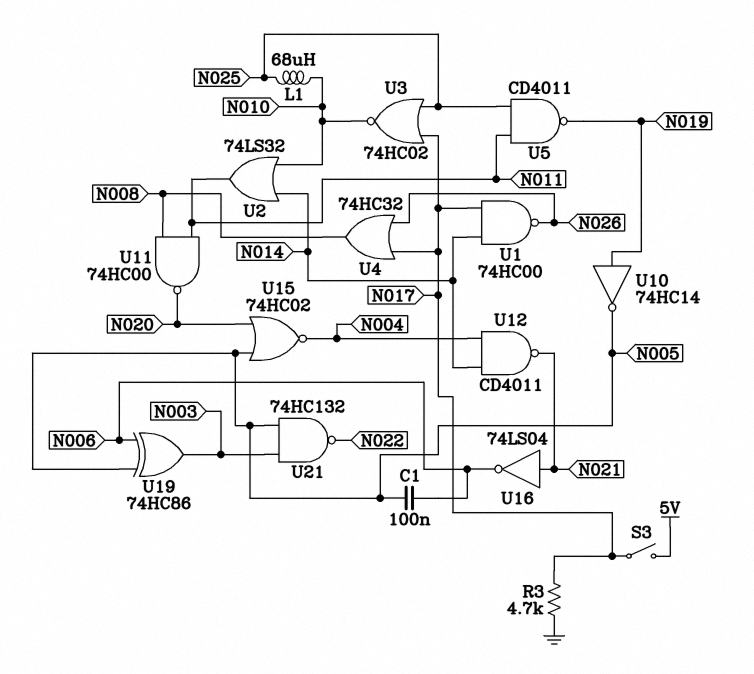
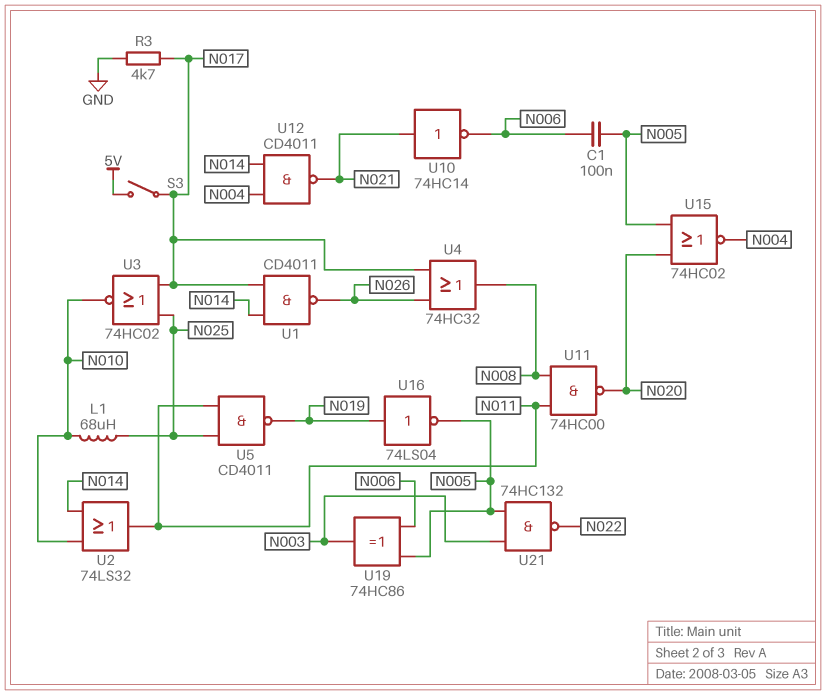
U1: NAND 74HC00 (in N014, in N017, out N026) -> NAND CD4011 (in N014, in N017, out N026)
U10: NOT 74HC14 (in N019, out N005) -> NOT 74HC14 (in N021, out N006)
U16: NOT 74LS04 (in N021, out N006) -> NOT 74LS04 (in N019, out N005)

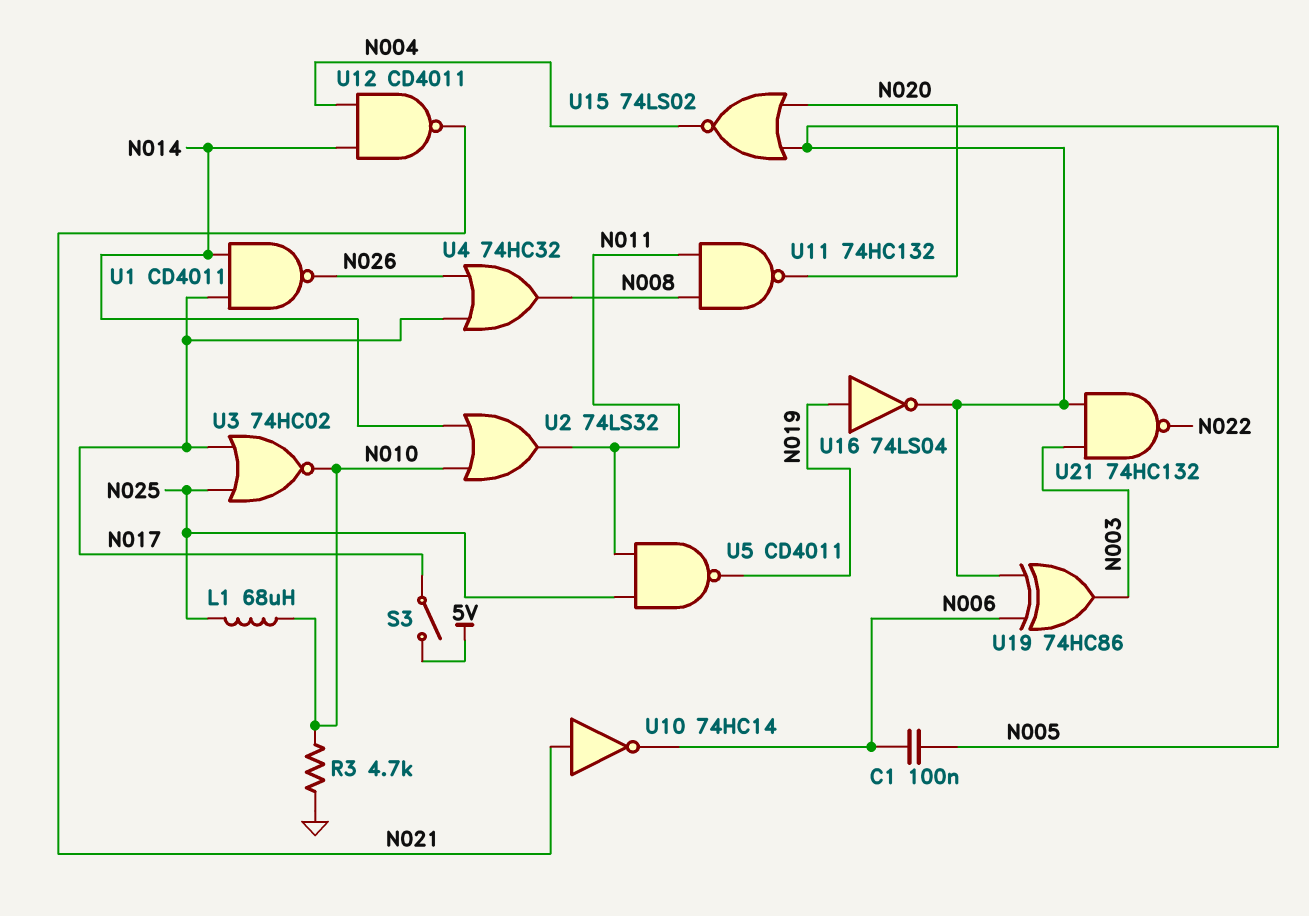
R3: 4.7k (GND, N017) -> 4.7k (GND, N010)
U11: NAND 74HC00 (in N008, in N011, out N020) -> NAND 74HC132 (in N008, in N011, out N020)
U15: NOR 74HC02 (in N005, in N020, out N004) -> NOR 74LS02 (in N005, in N020, out N004)

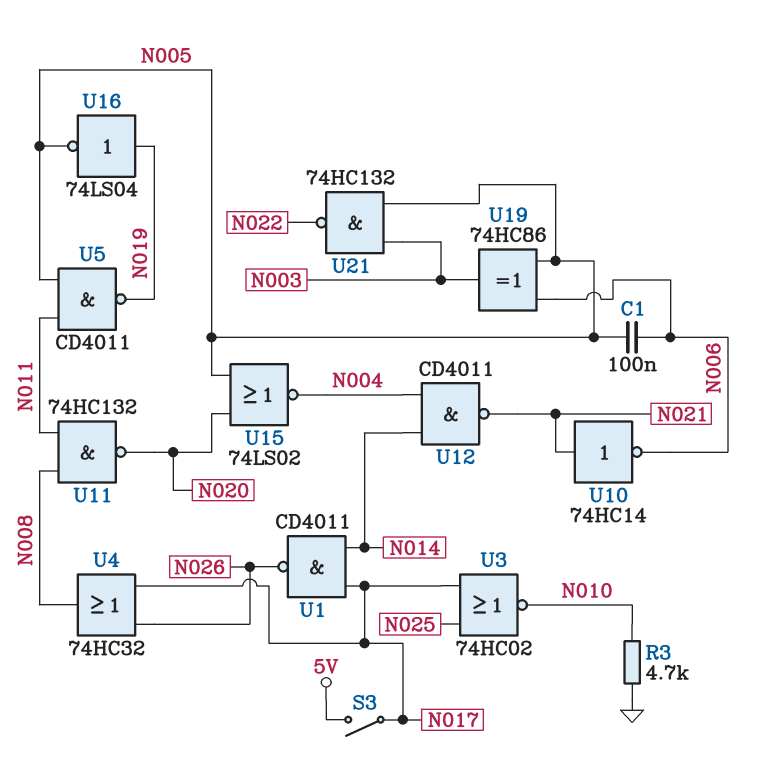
L1: 68uH (N010, N025) -> none
U2: OR 74LS32 (in N010, in N014, out N011) -> none
U5: NAND CD4011 (in N011, in N025, out N019) -> NAND CD4011 (in N005, in N011, out N019)

